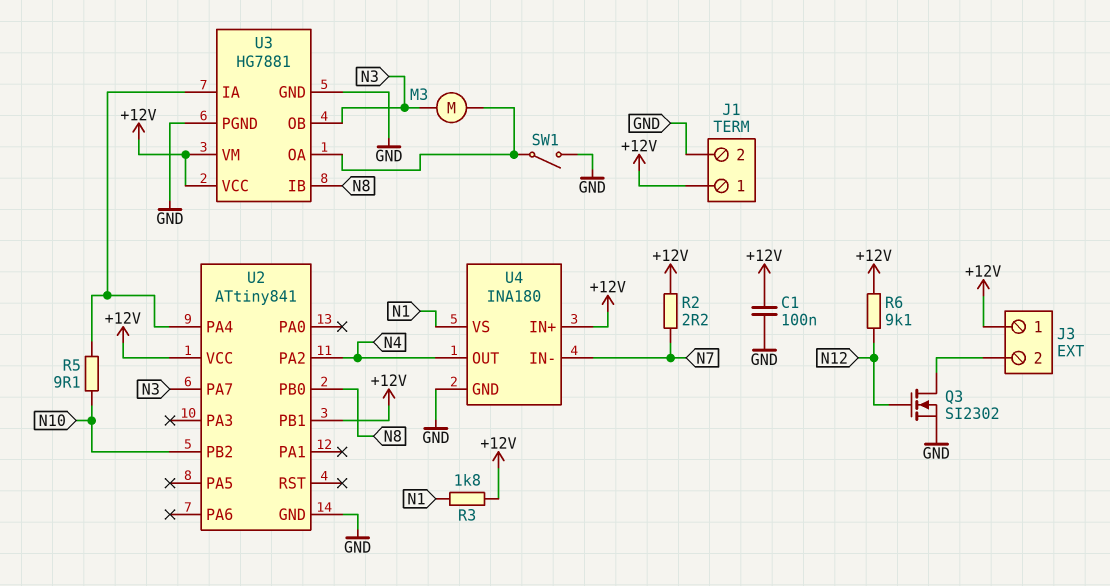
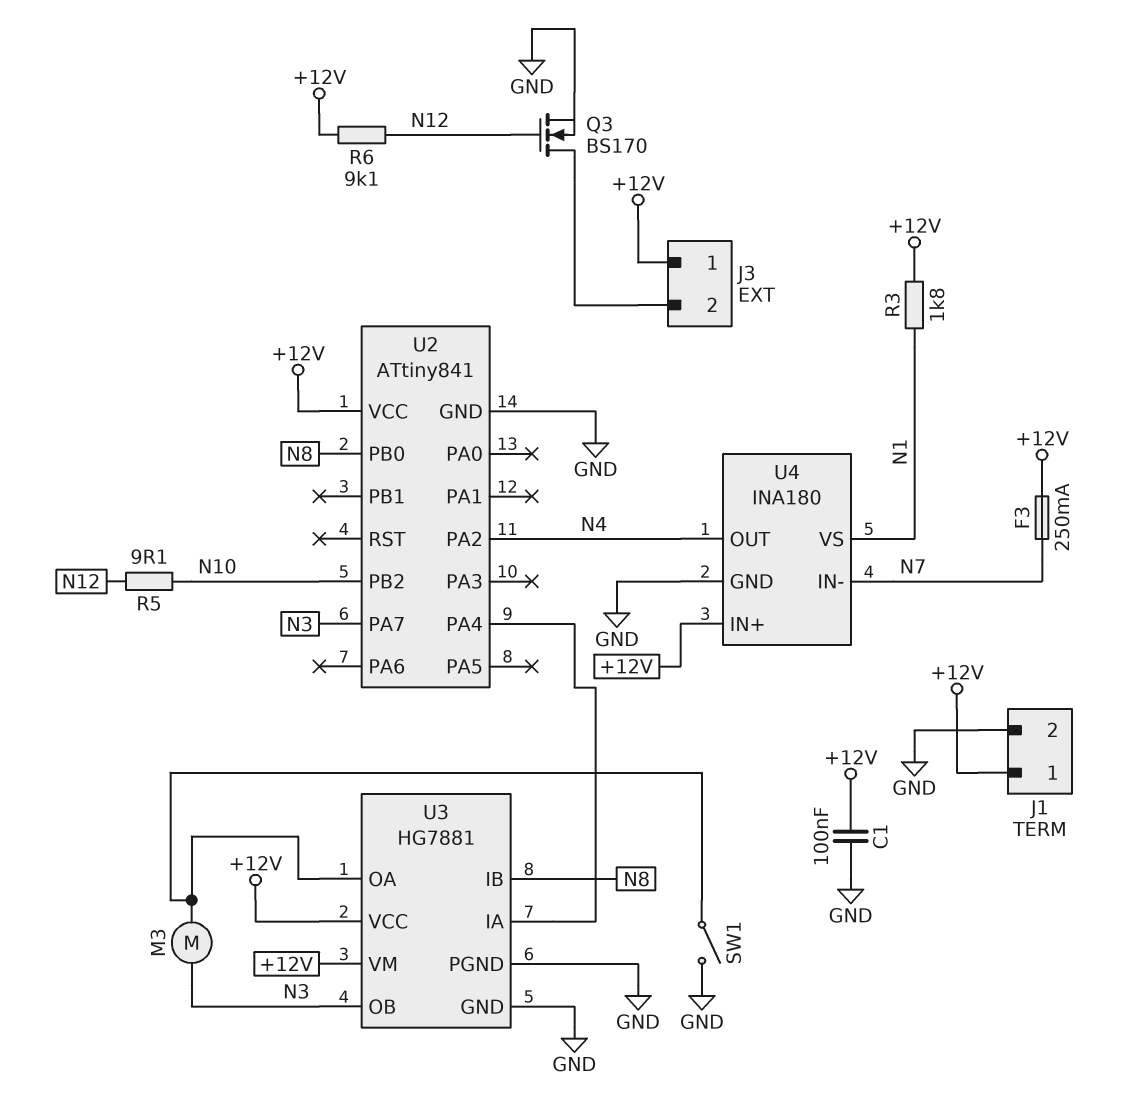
F3: none -> 250mA (+12V, N7)
Q3: NMOS SI2302 (G N12, D J3/2, S GND) -> NMOS BS170 (G N12, D J3/2, S GND)
R2: 2.2 (+12V, N7) -> none
R5: 9.1 (N10, U2/PA4) -> 9.1 (N10, N12)
U2 pin PB1: +12V -> none

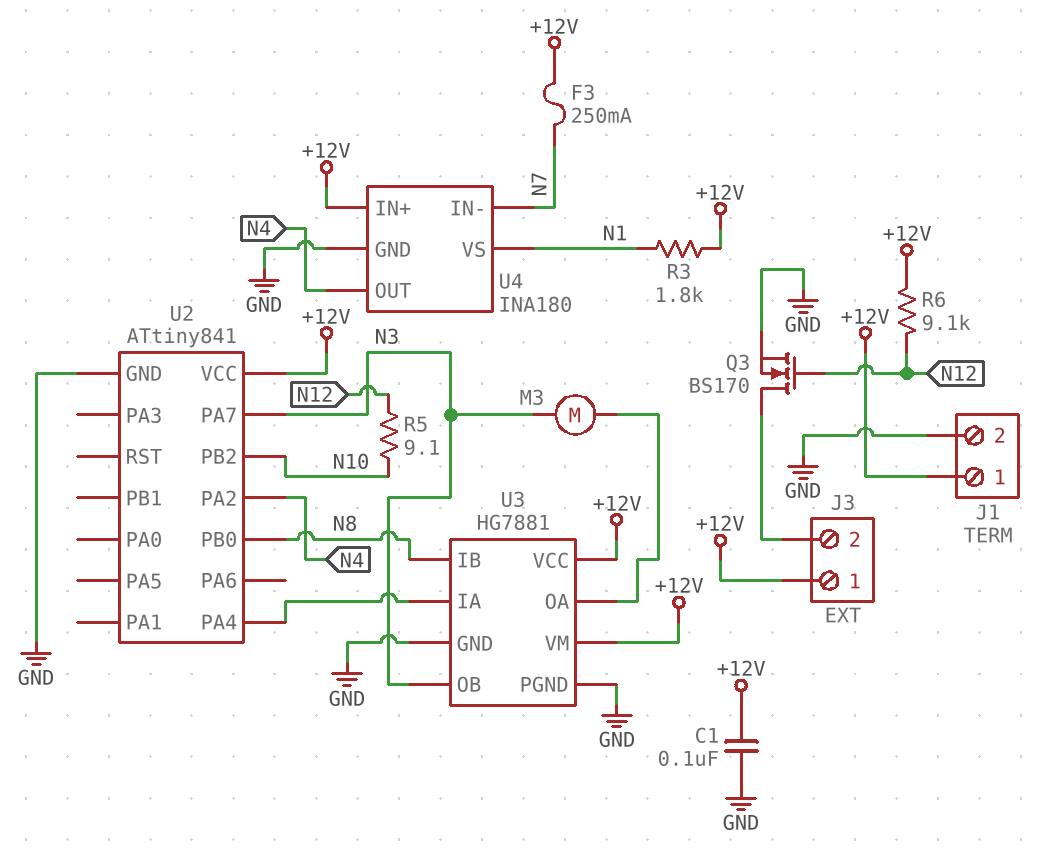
SW1: switch (GND, U3/OA) -> none

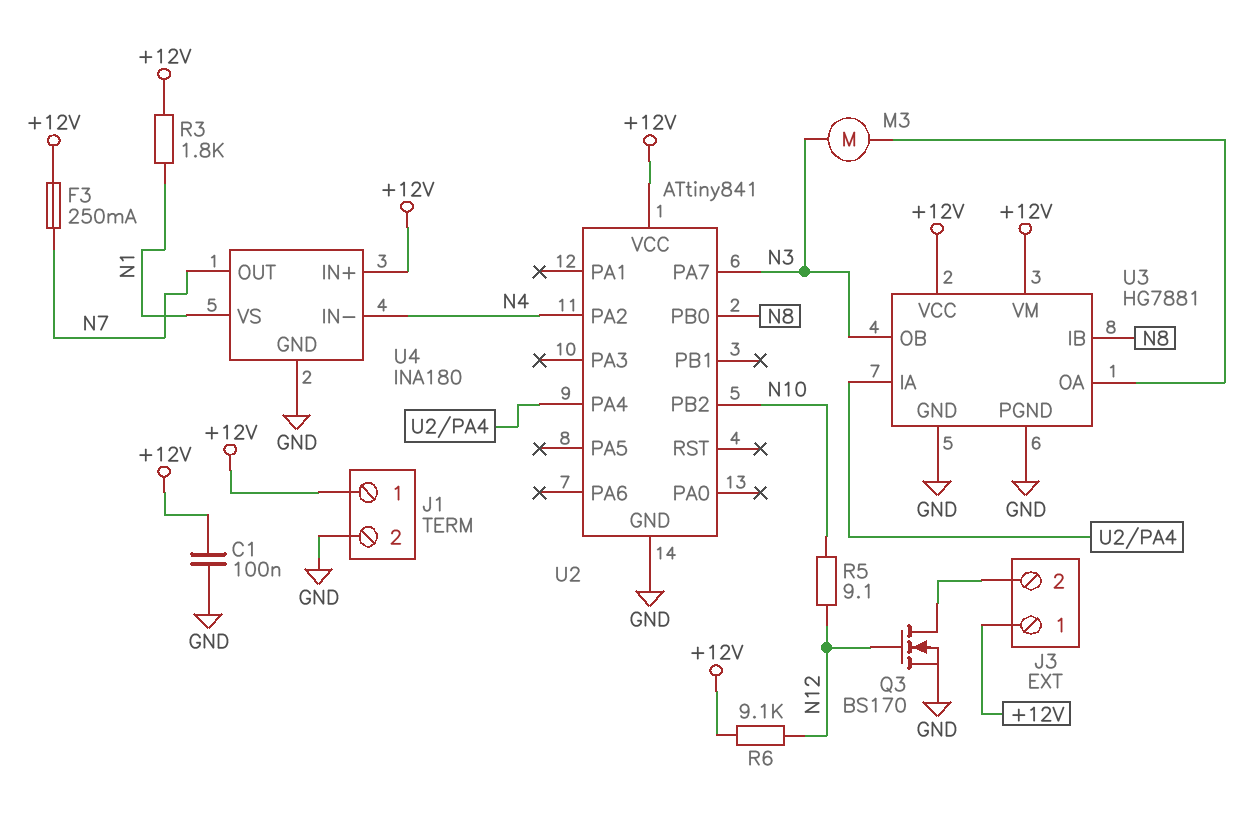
U4 pin IN-: N7 -> N4
U4 pin OUT: N4 -> N7

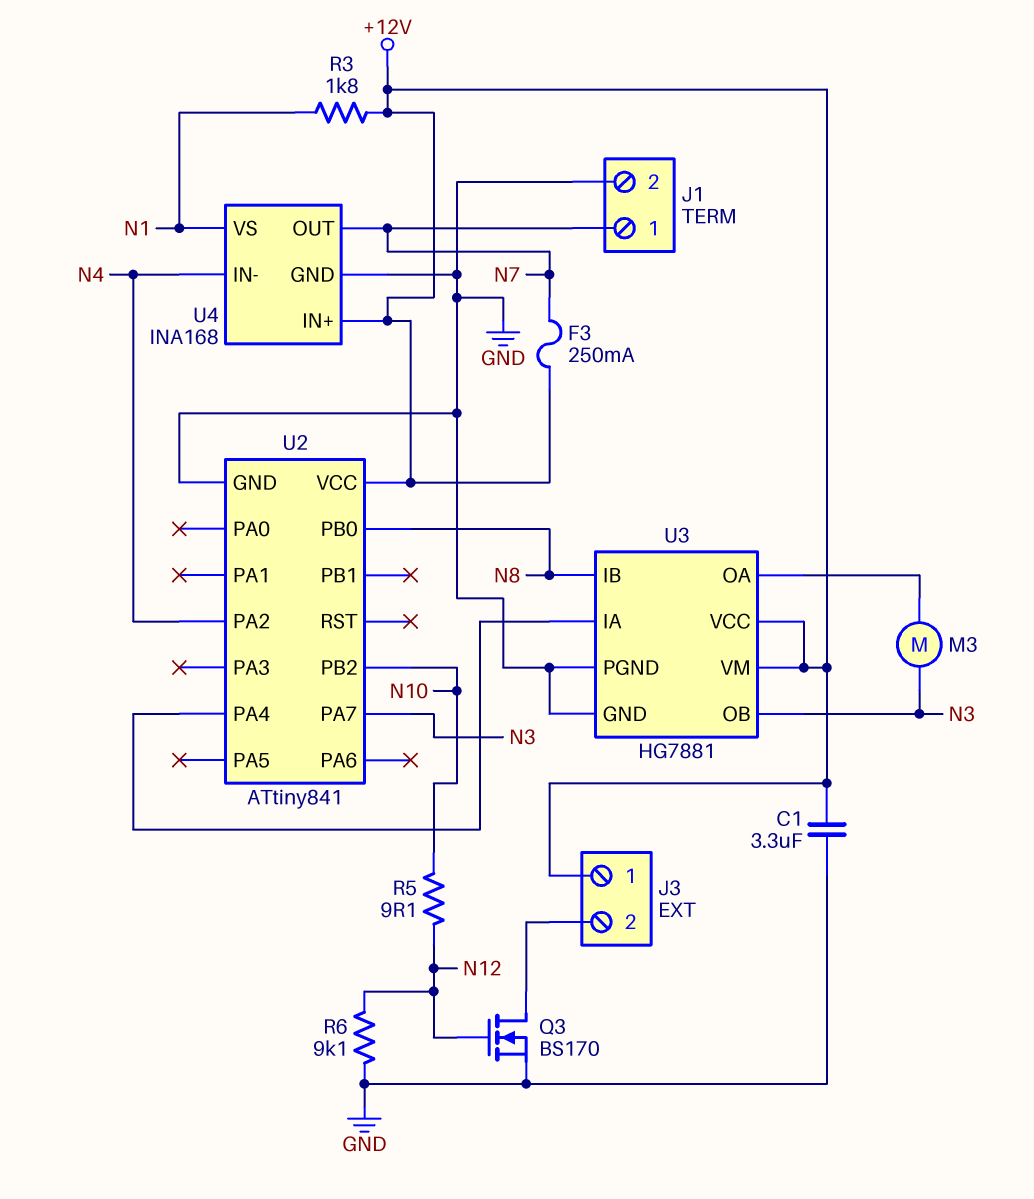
C1: 100nF (+12V, GND) -> 3.3uF (+12V, GND)
J1 pin 1: +12V -> N7
R6: 9.1k (+12V, N12) -> 9.1k (GND, N12)
U4: INA180 -> INA168

